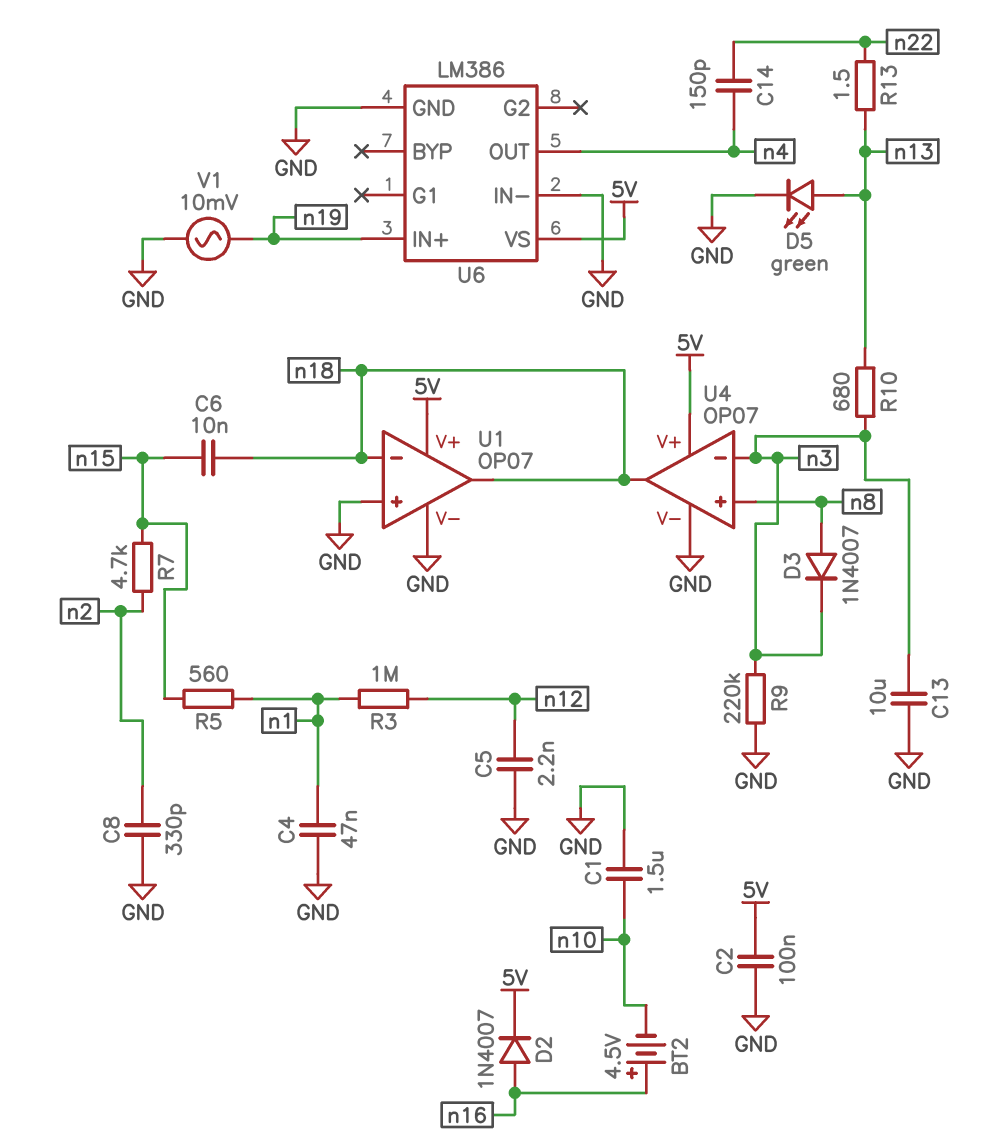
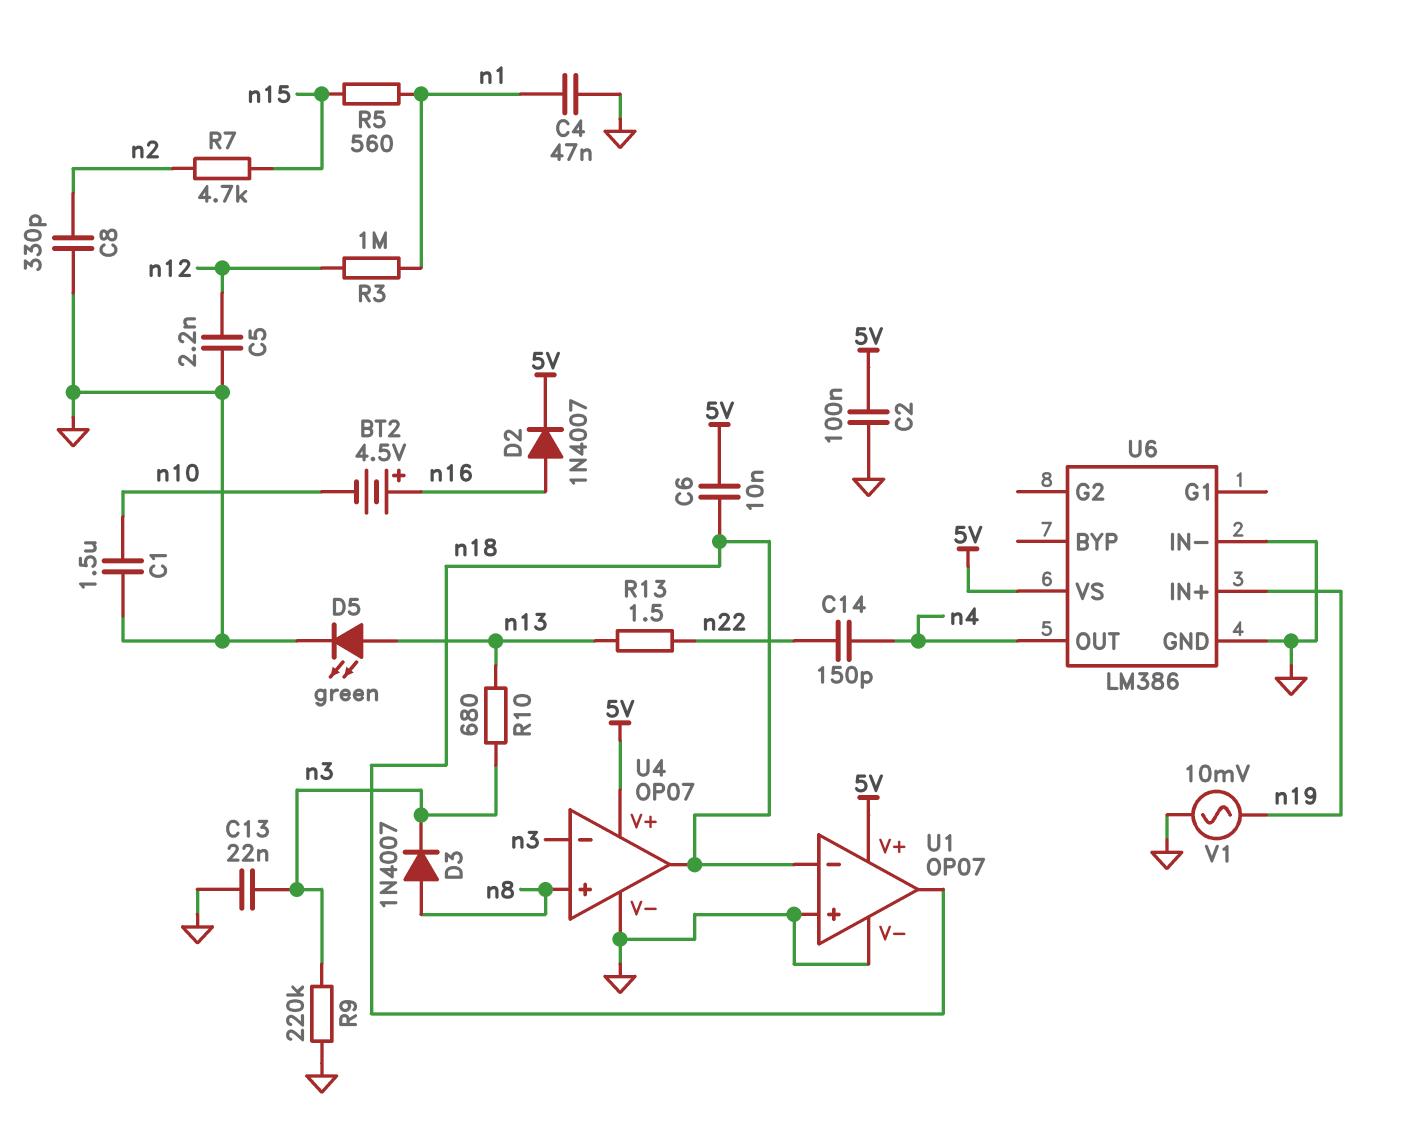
C6: 10nF (n15, n18) -> 10nF (5V, n18)
C13: 10uF (GND, n3) -> 22nF (GND, n3)

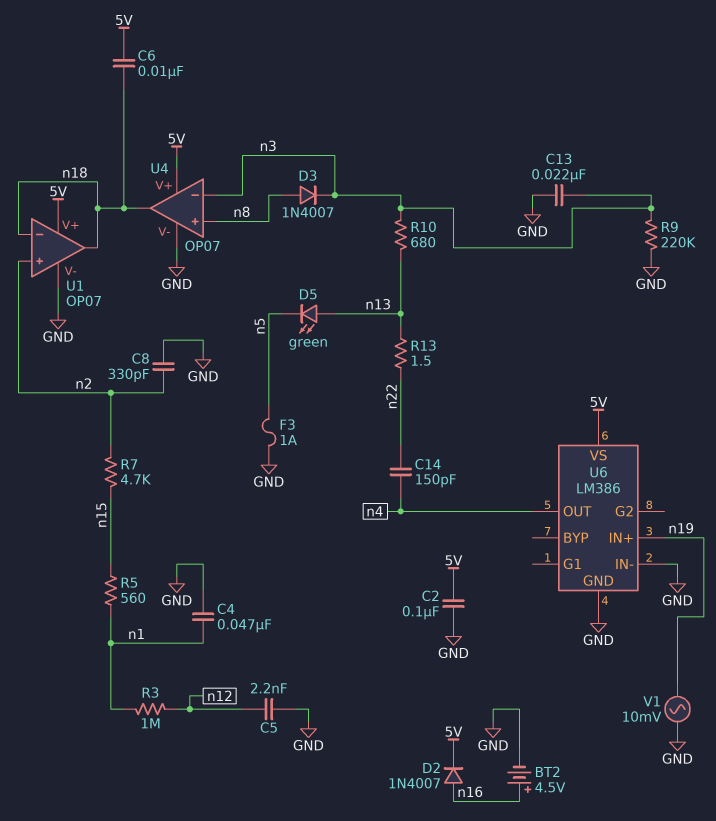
BT2: 4.5V (plus n16, minus n10) -> 4.5V (plus n16, minus GND)
C1: 1.5uF (GND, n10) -> none
D5: LED green (A n13, K GND) -> LED green (A n13, K n5)
F3: none -> 1A (GND, n5)
U1 pin in+: GND -> n2

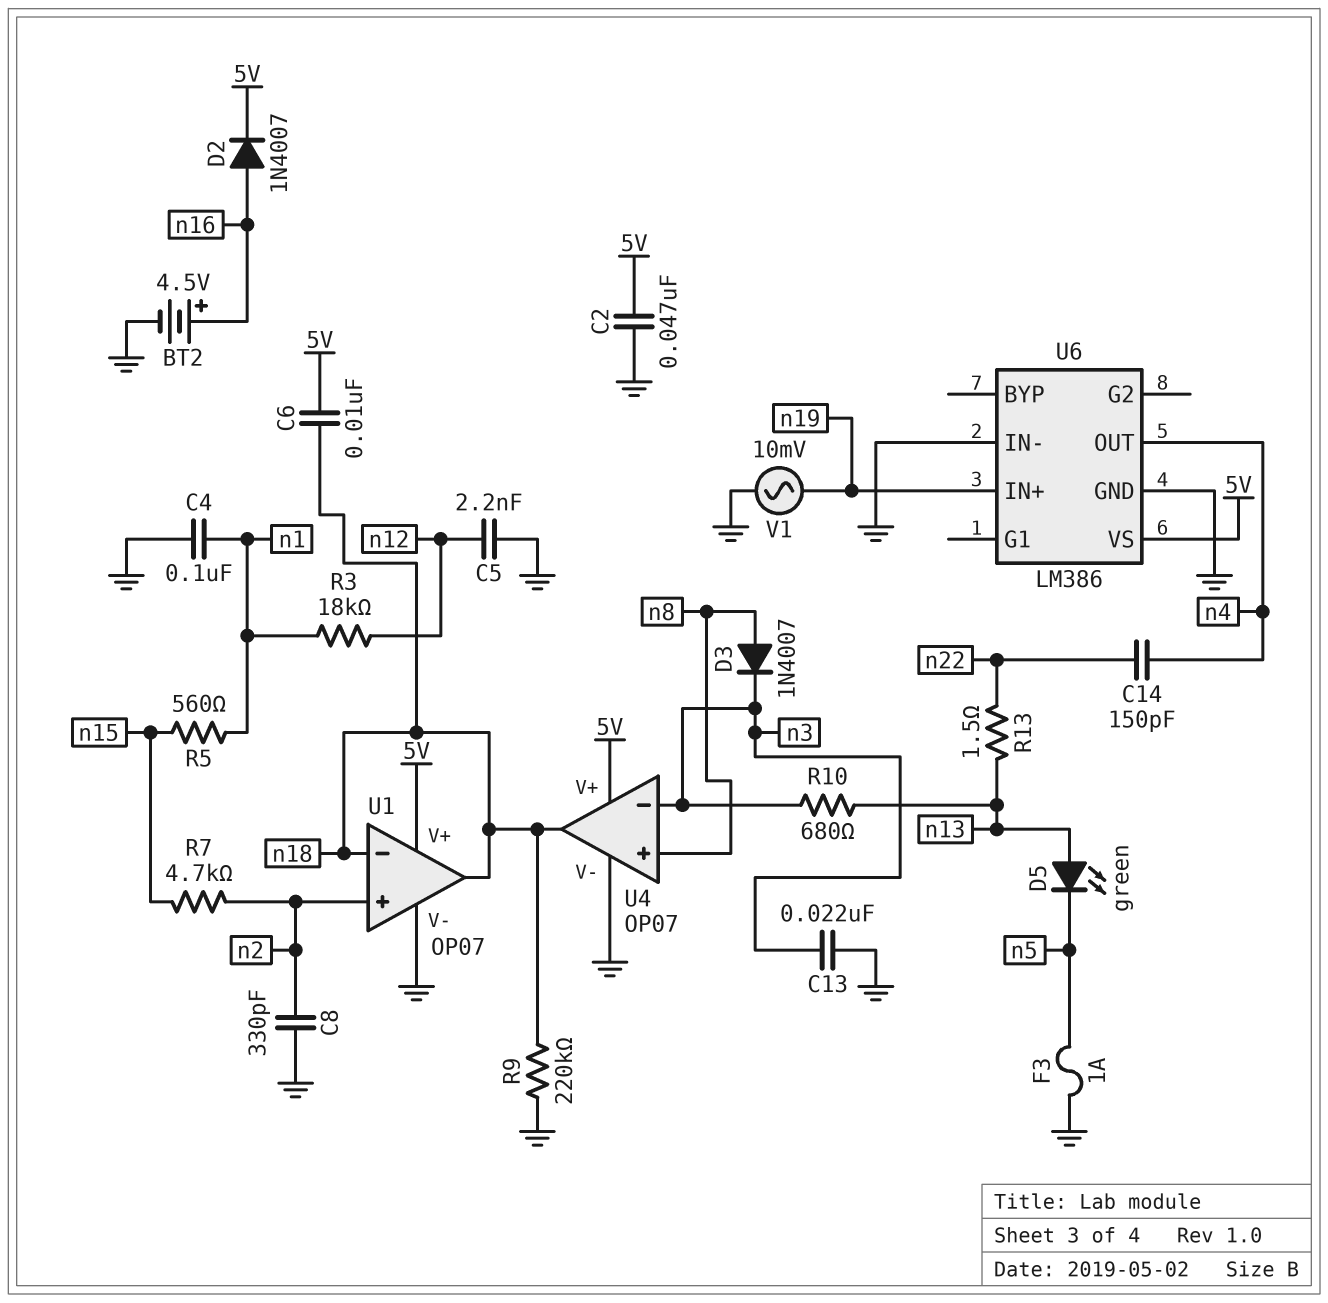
C2: 100nF (5V, GND) -> 47nF (5V, GND)
C4: 47nF (GND, n1) -> 100nF (GND, n1)
R3: 1M (n1, n12) -> 18k (n1, n12)
R9: 220k (GND, n3) -> 220k (GND, n18)

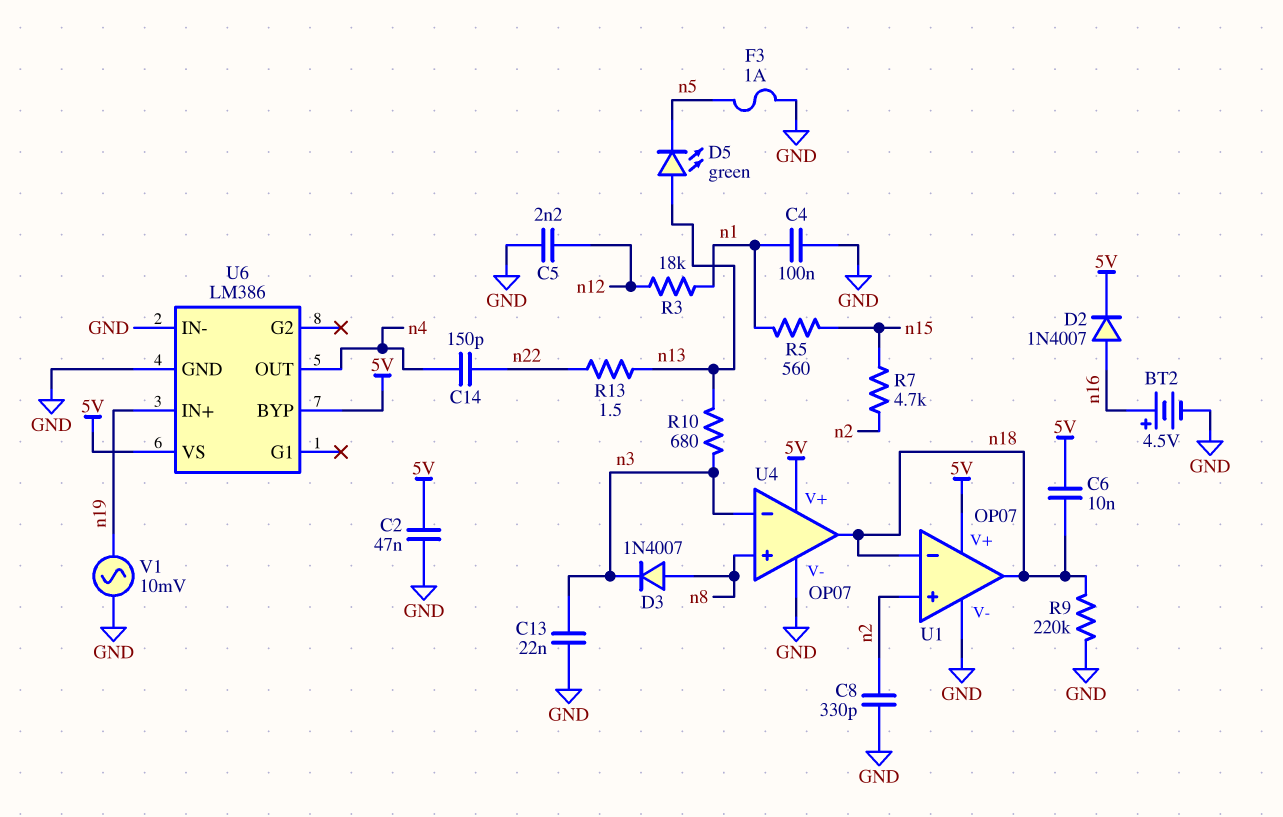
U6 pin BYP: none -> 5V

